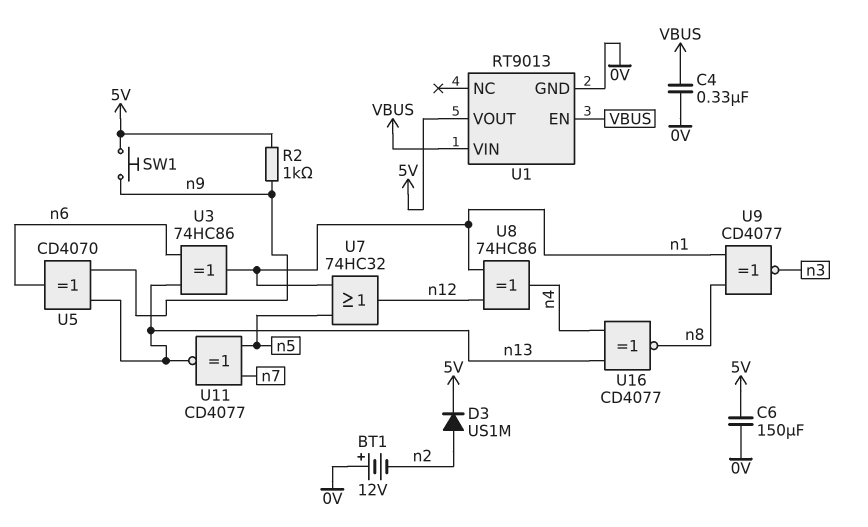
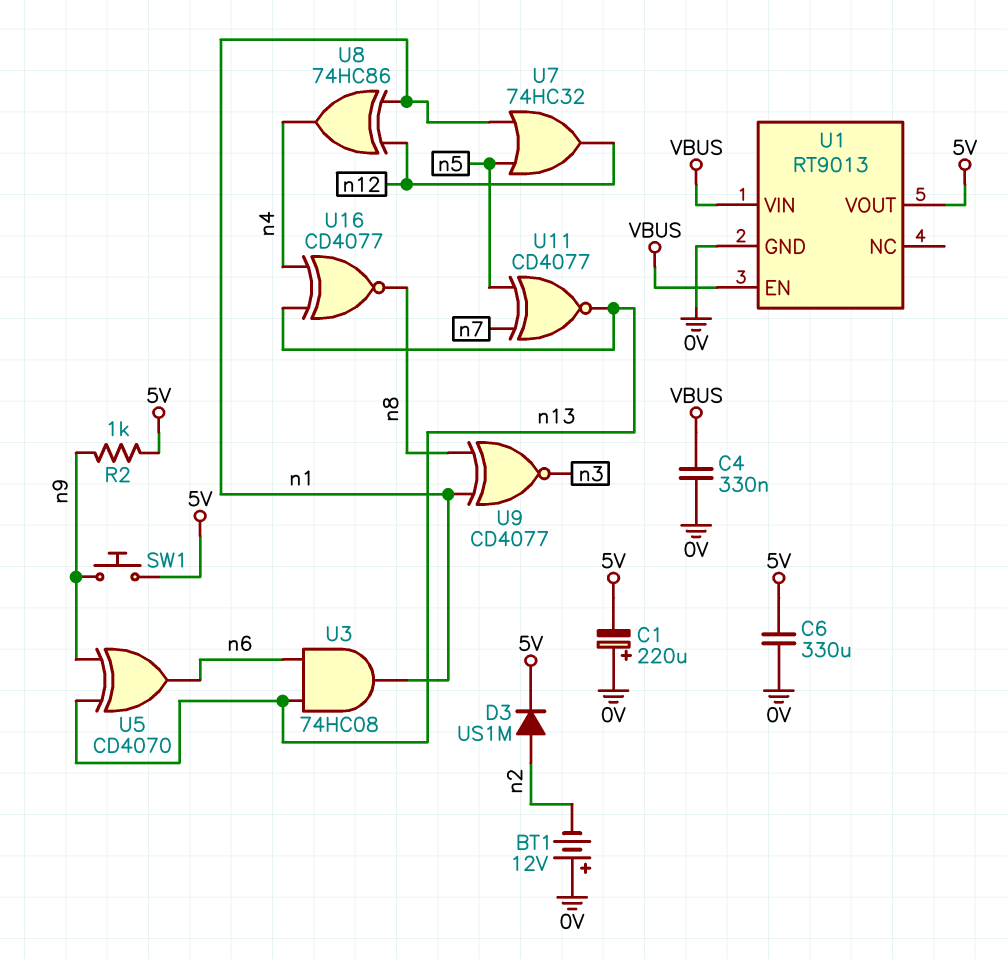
C1: none -> 220uF (plus 0V, minus 5V)
C6: 150uF (0V, 5V) -> 330uF (0V, 5V)
U3: XOR 74HC86 (in n6, in n13, out n1) -> AND 74HC08 (in n6, in n13, out n1)

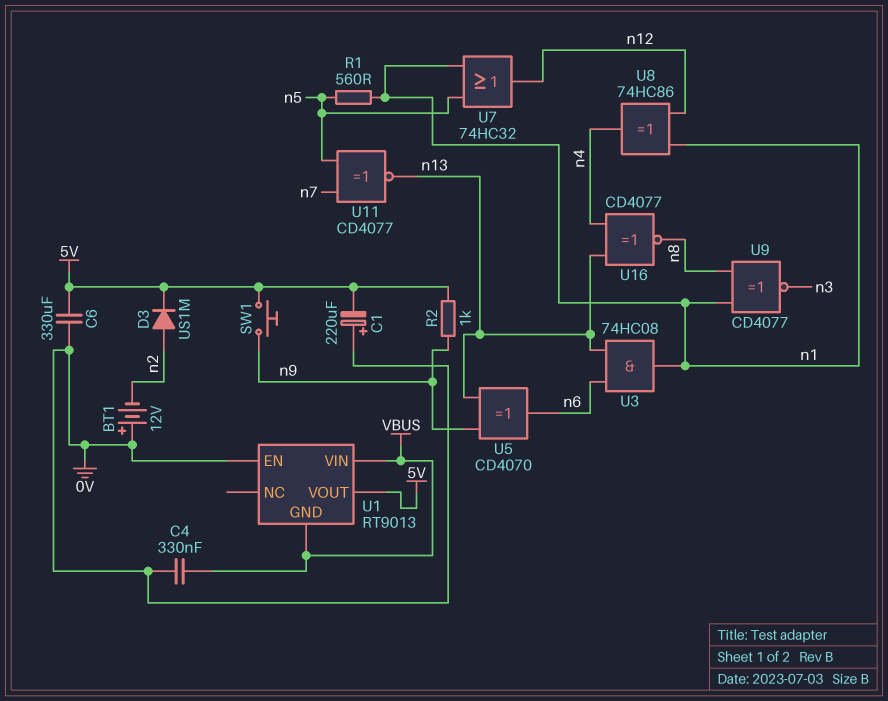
R1: none -> 560 (n1, n5)
U1 pin EN: VBUS -> 0V
U1 pin GND: 0V -> VBUS

